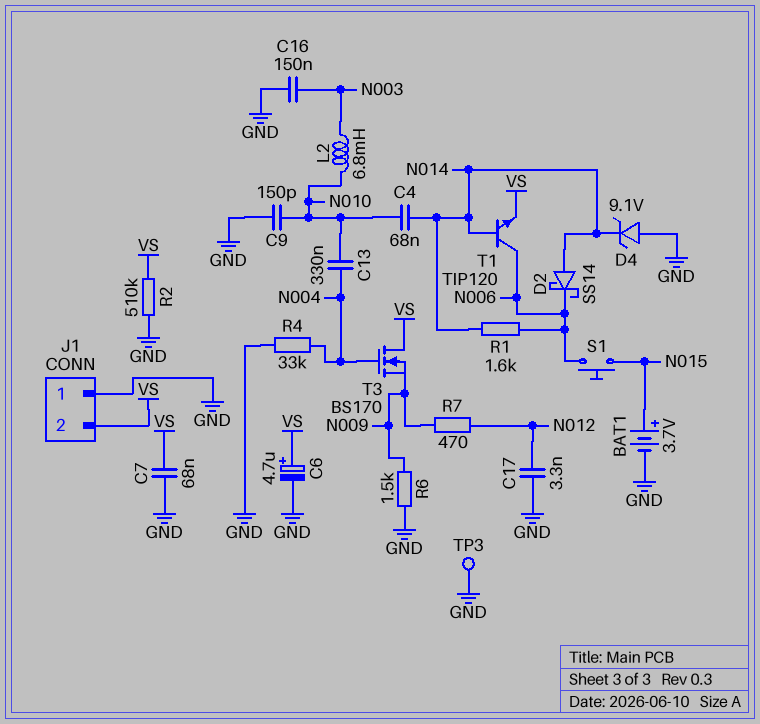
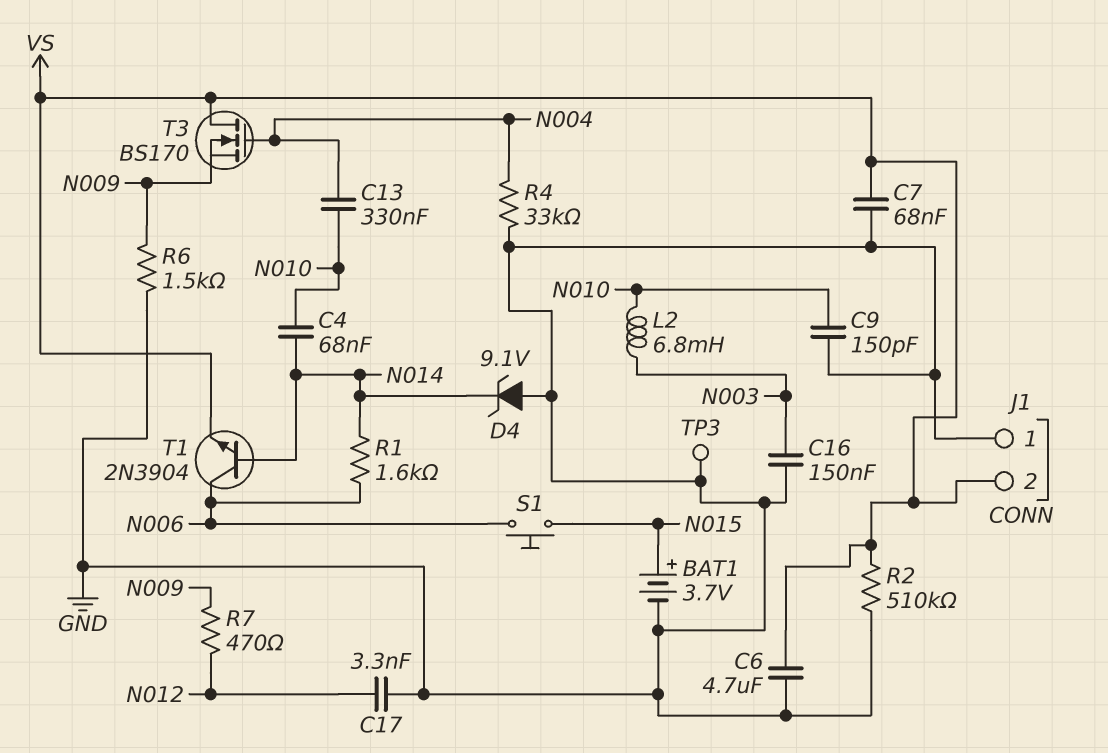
C6: 4.7uF (plus VS, minus GND) -> 4.7uF (GND, VS)
D2: schottky SS14 (A N014, K N006) -> none
T1: NPN TIP120 (B N014, C N006, E VS) -> NPN 2N3904 (B N014, C N006, E VS)

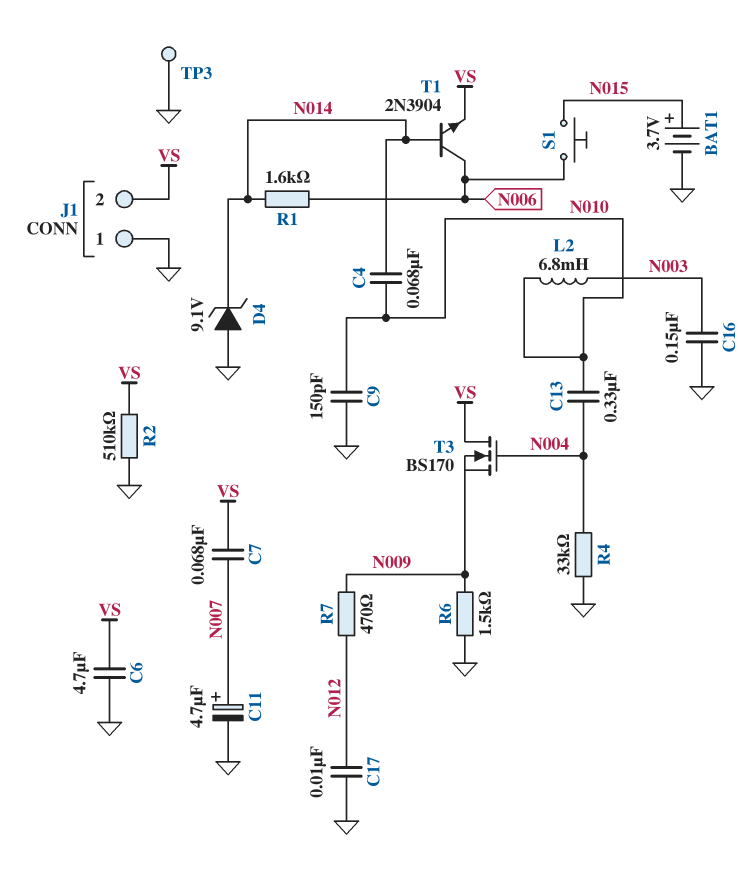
C7: 68nF (GND, VS) -> 68nF (N007, VS)
C11: none -> 4.7uF (plus N007, minus GND)
C17: 3.3nF (GND, N012) -> 10nF (GND, N012)

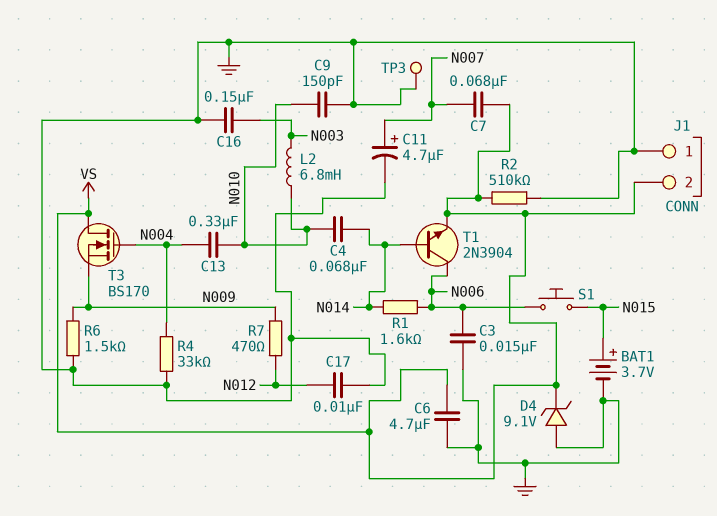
C3: none -> 15nF (GND, N006)
D4: zener 9.1V (A GND, K N014) -> zener 9.1V (A GND, K VS)

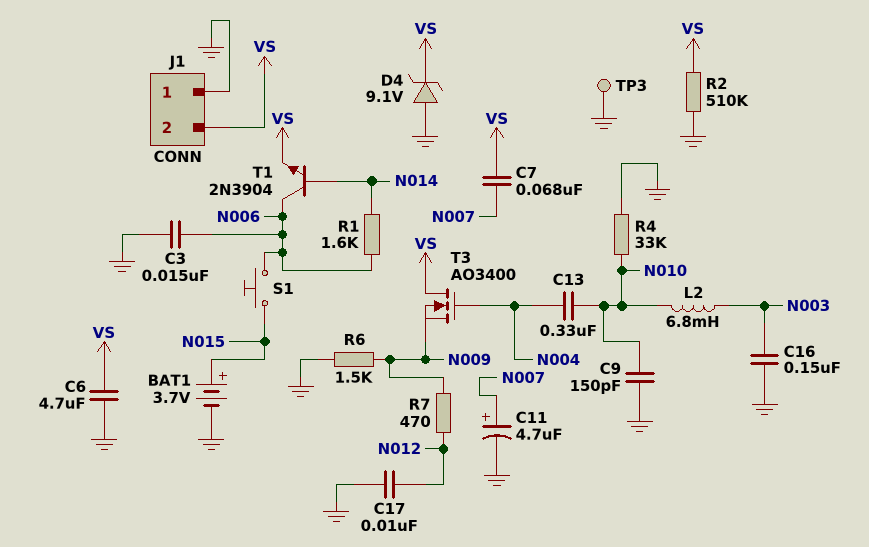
C4: 68nF (N010, N014) -> none
R4: 33k (GND, N004) -> 33k (GND, N010)
T3: NMOS BS170 (G N004, D VS, S N009) -> NMOS AO3400 (G N004, D VS, S N009)

